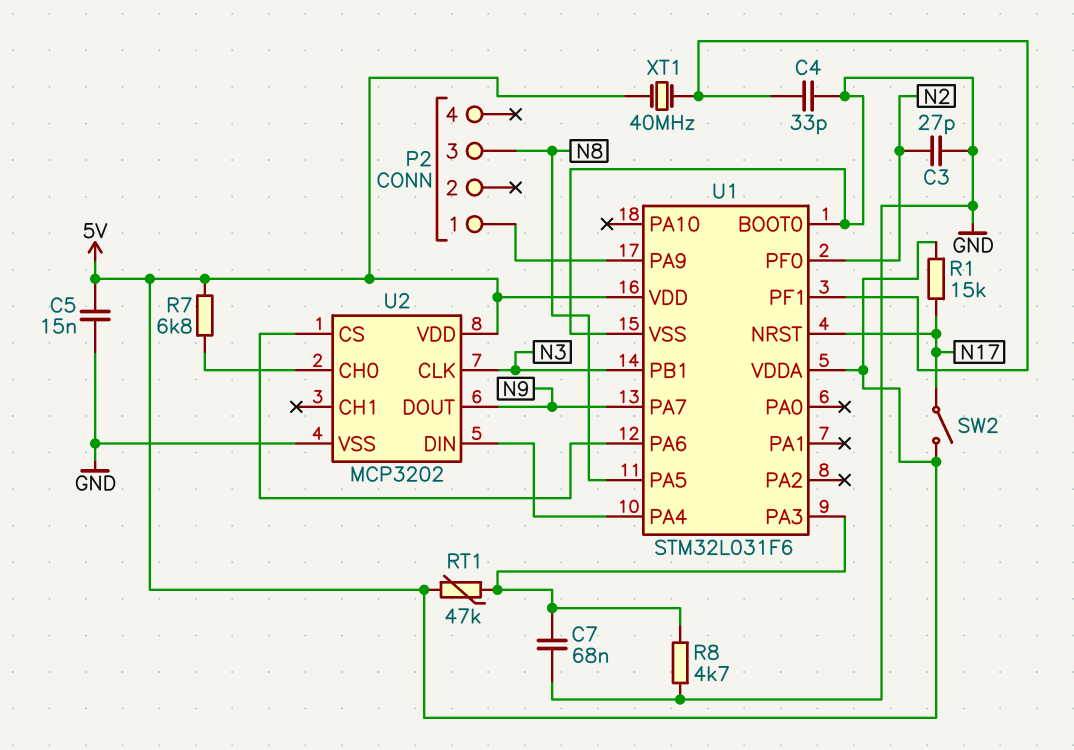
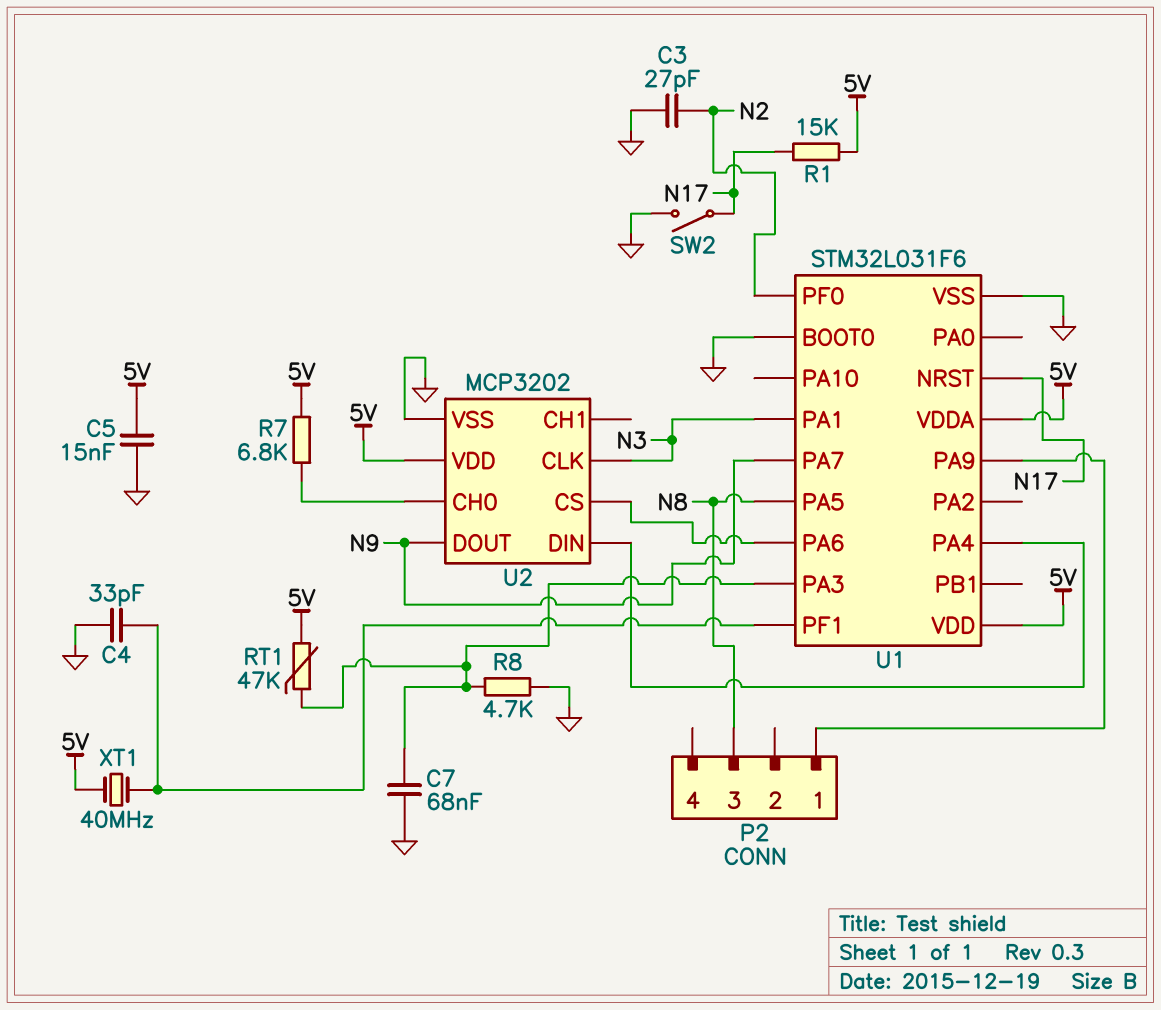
SW2: switch (5V, N17) -> switch (GND, N17)
U1 pin PA1: none -> N3
U1 pin PB1: N3 -> none

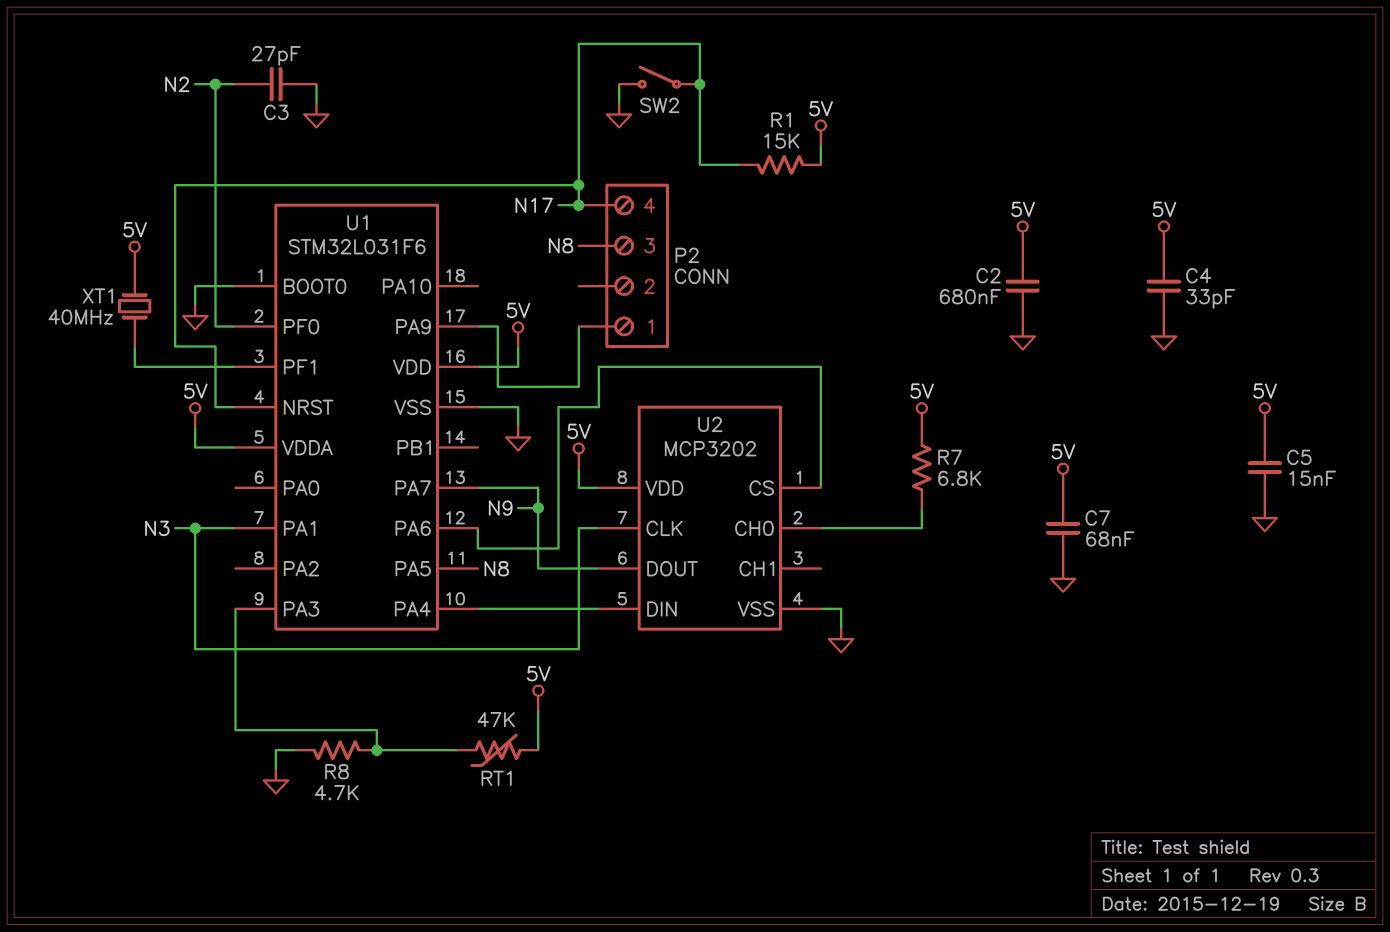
C2: none -> 680nF (5V, GND)
C4: 33pF (GND, U1/PF1) -> 33pF (5V, GND)
C7: 68nF (GND, U1/PA3) -> 68nF (5V, GND)
P2 pin 4: none -> N17

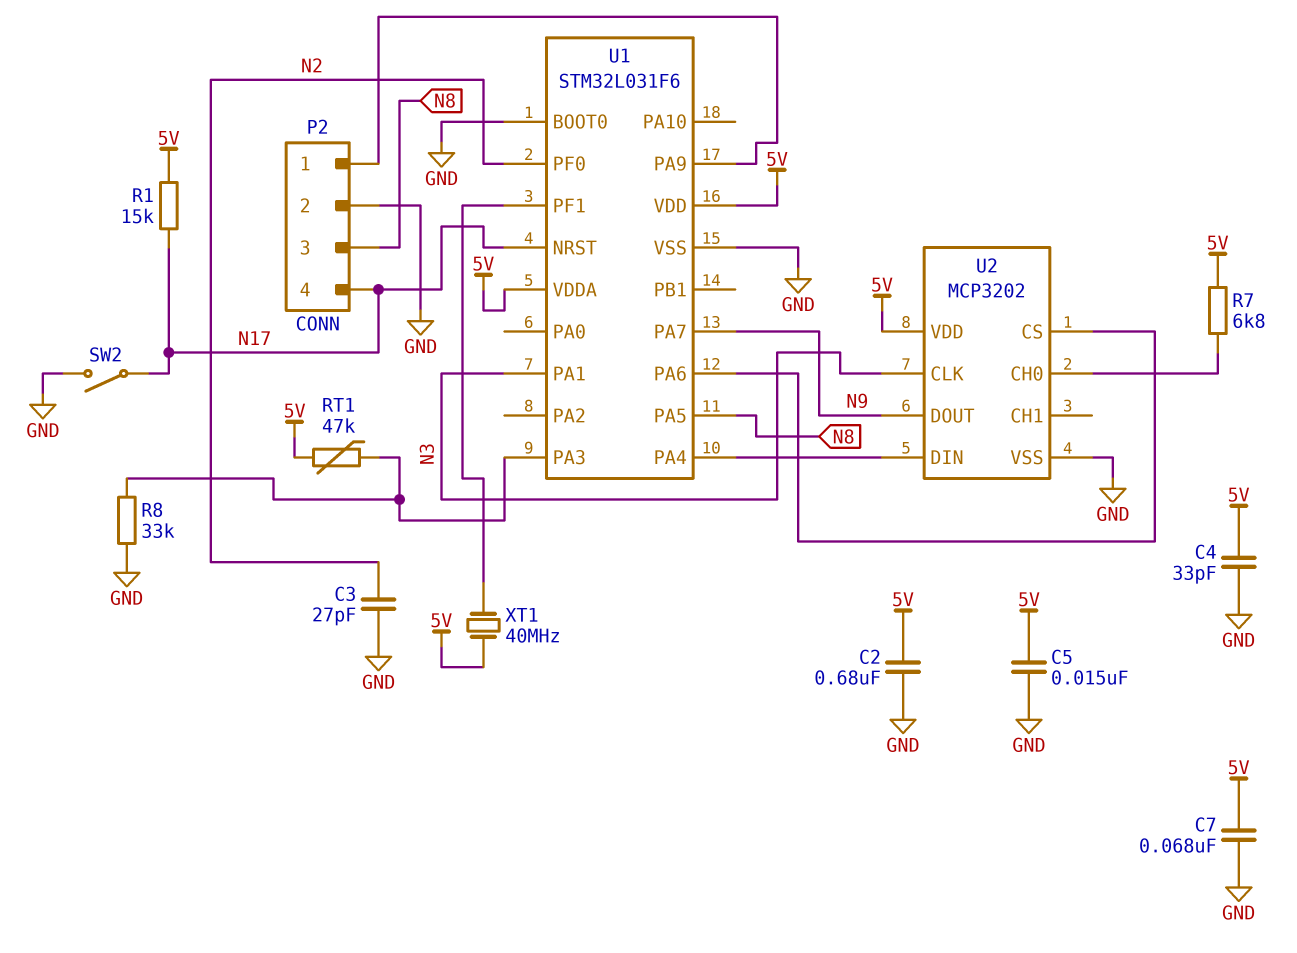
P2 pin 2: none -> GND
R8: 4.7k (GND, U1/PA3) -> 33k (GND, U1/PA3)

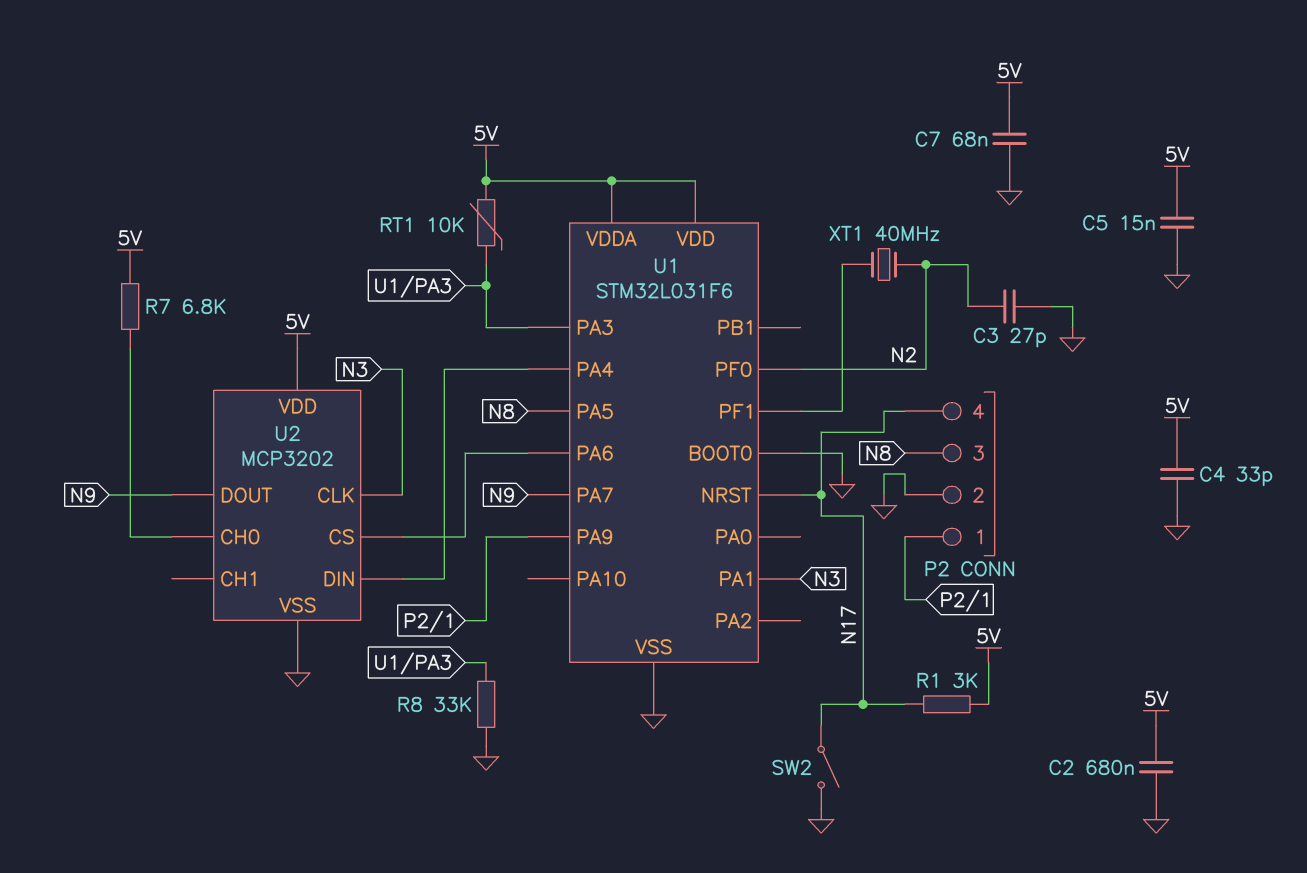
R1: 15k (5V, N17) -> 3k (5V, N17)
RT1: 47k (5V, U1/PA3) -> 10k (5V, U1/PA3)
XT1: 40MHz (5V, U1/PF1) -> 40MHz (N2, U1/PF1)

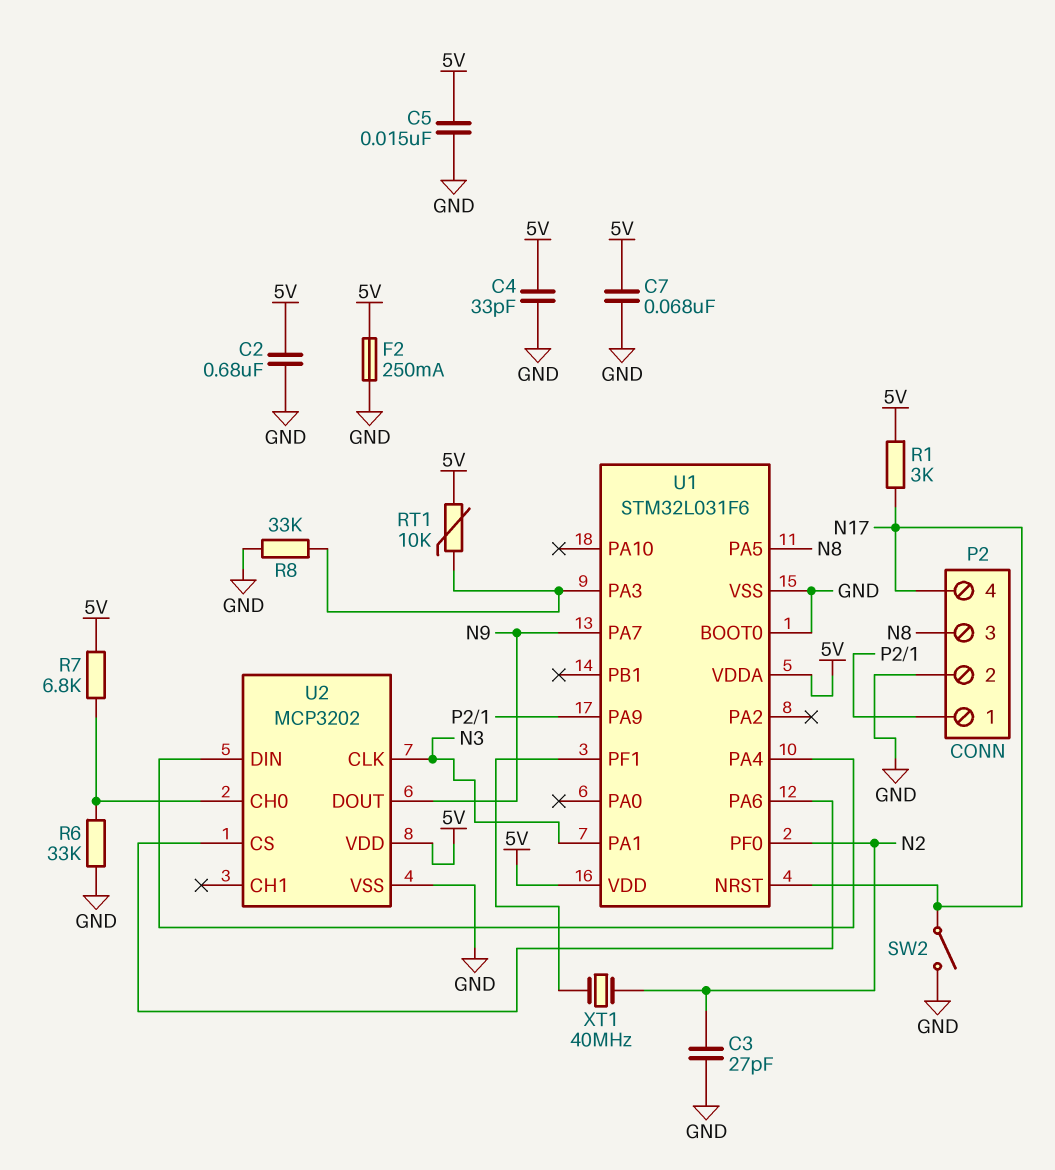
F2: none -> 250mA (5V, GND)
R6: none -> 33k (GND, U2/CH0)

